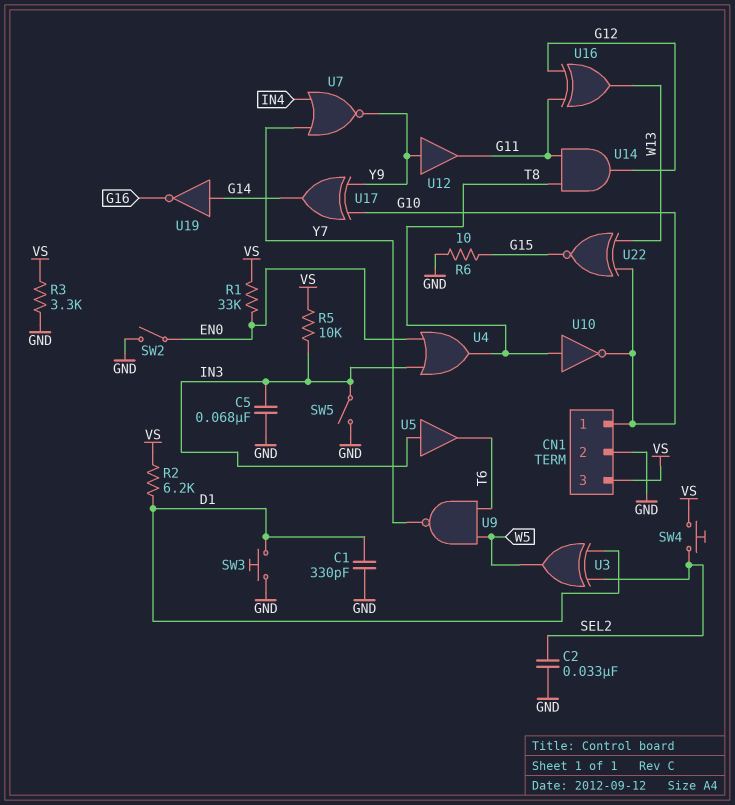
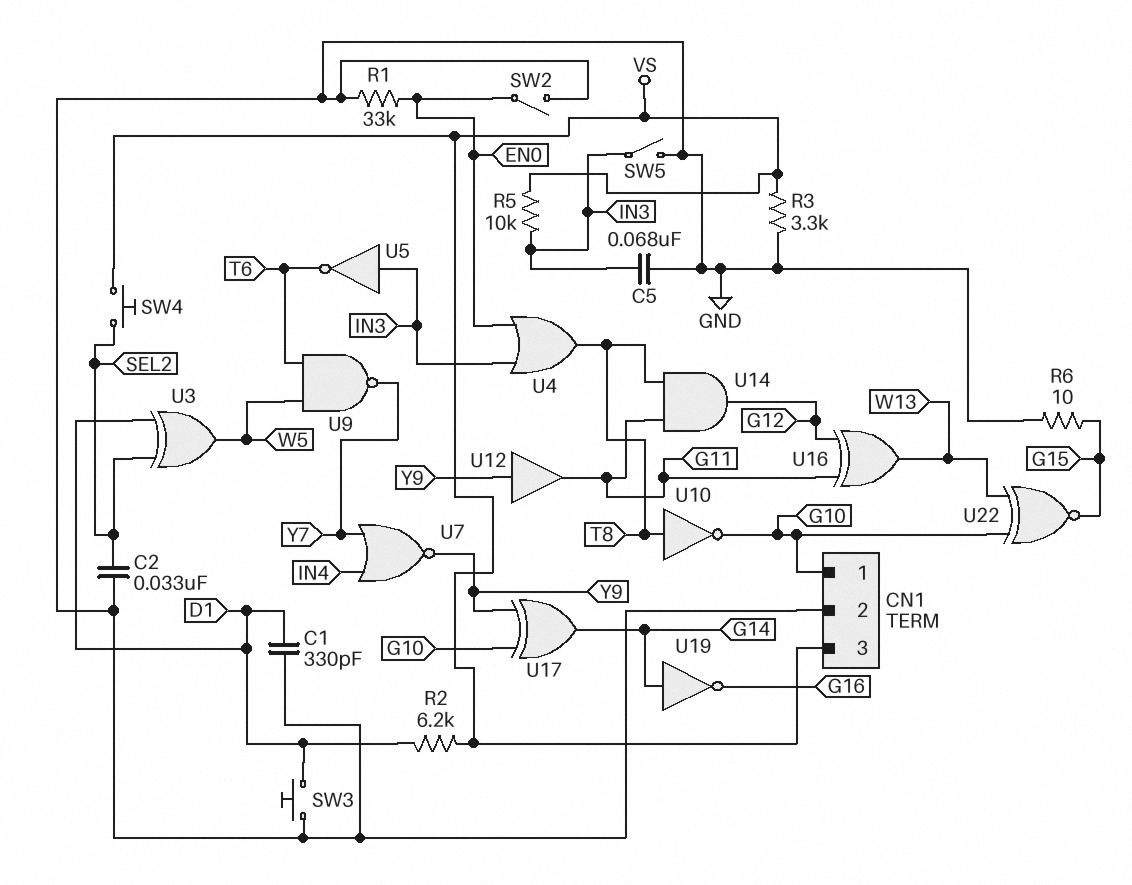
R1: 33k (EN0, VS) -> 33k (EN0, GND)
U5: buffer (in IN3, out T6) -> NOT (in IN3, out T6)

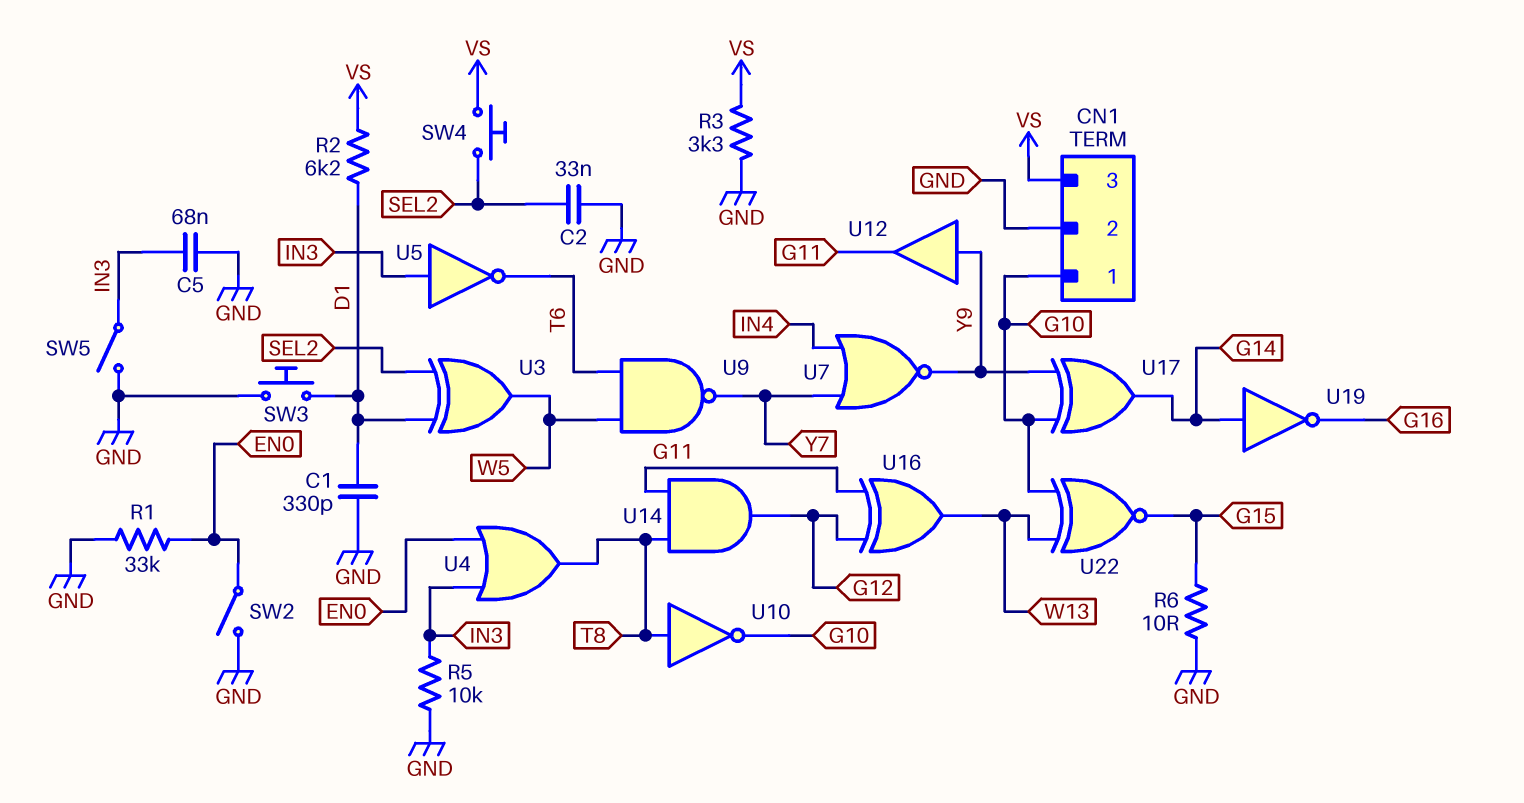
R5: 10k (IN3, VS) -> 10k (GND, IN3)

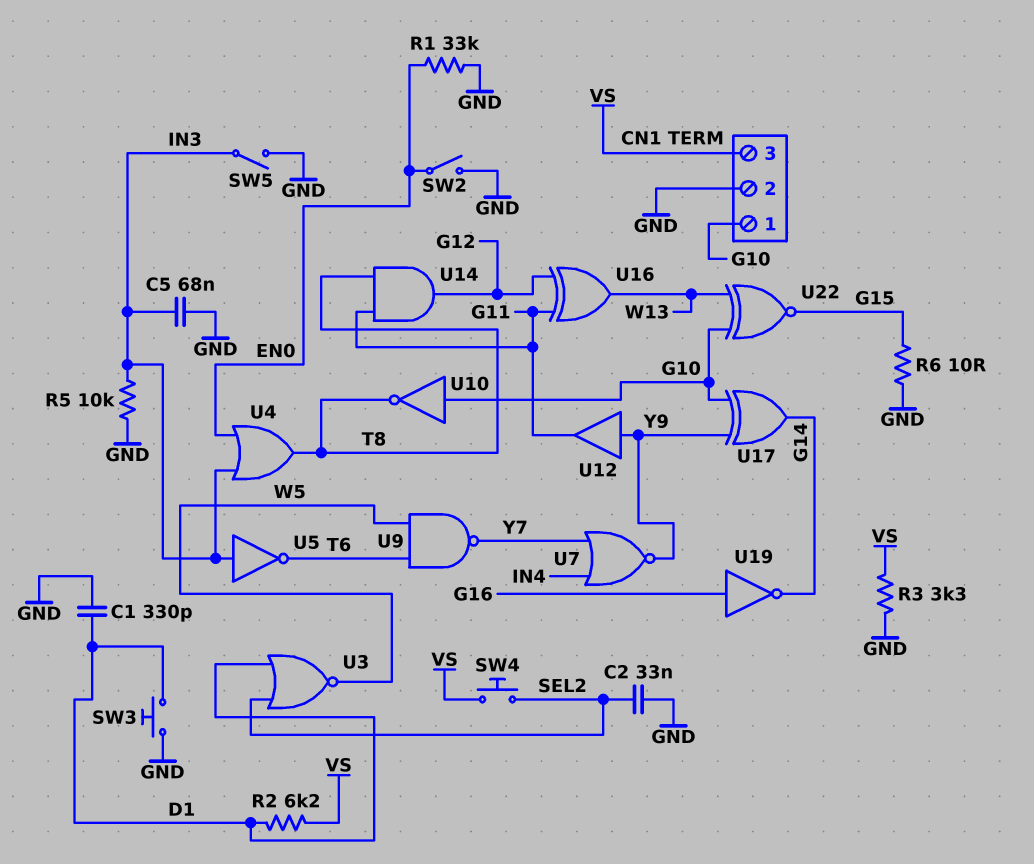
U3: XOR (in D1, in SEL2, out W5) -> NOR (in D1, in SEL2, out W5)
U10: NOT (in T8, out G10) -> NOT (in G10, out T8)
U19: NOT (in G14, out G16) -> NOT (in G16, out G14)

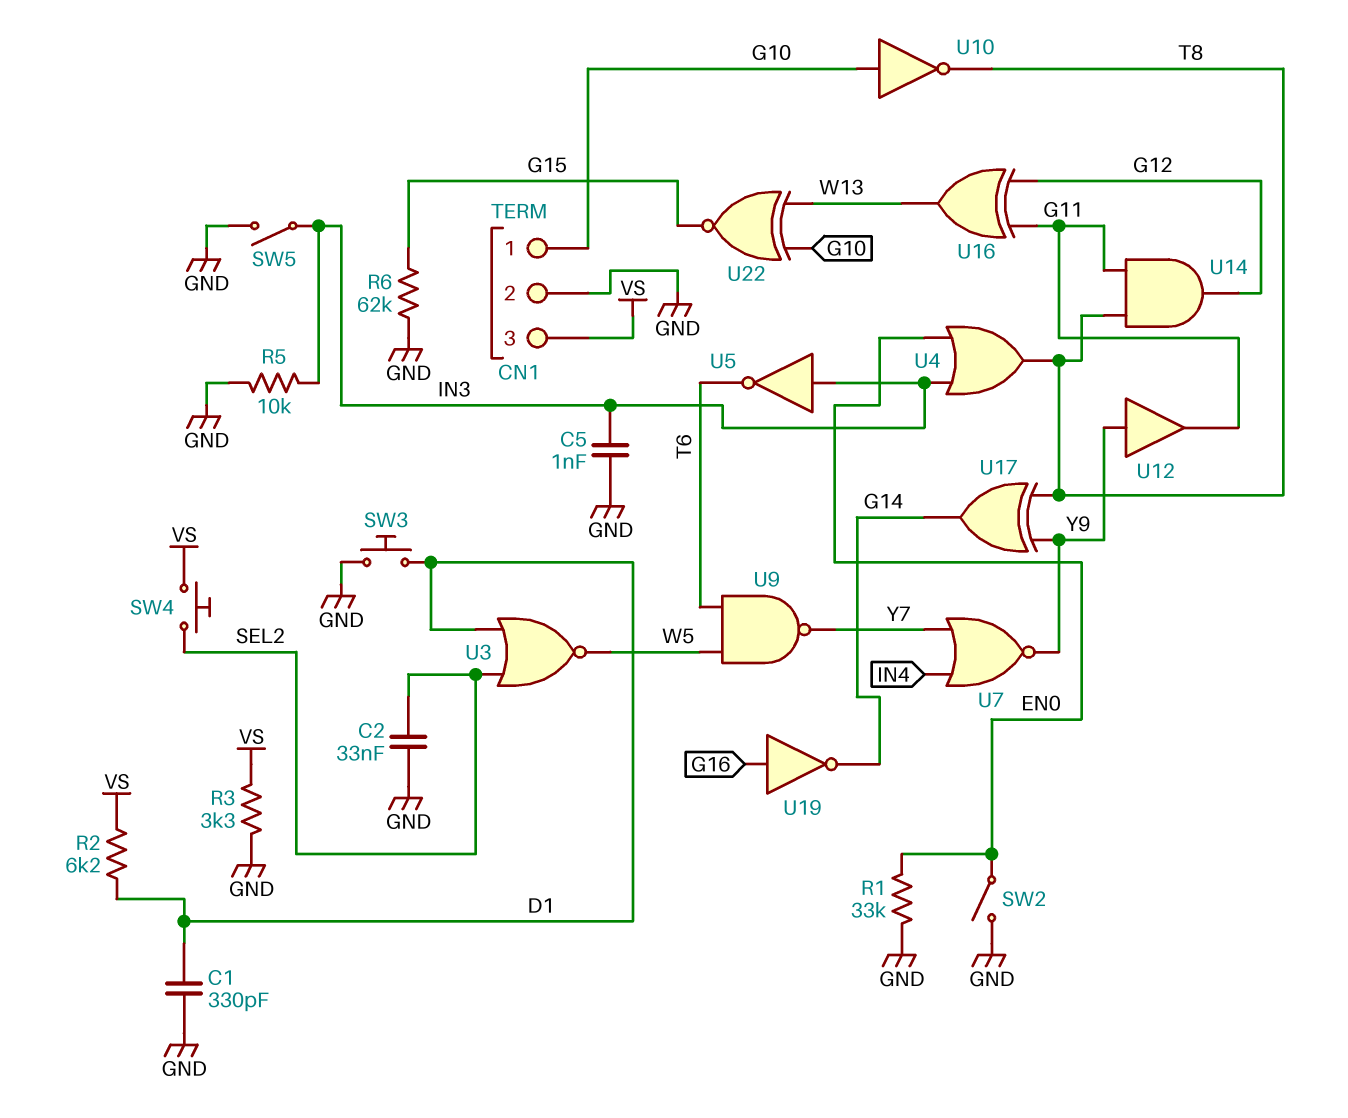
C5: 68nF (GND, IN3) -> 1nF (GND, IN3)
R6: 10 (G15, GND) -> 62k (G15, GND)
U17: XOR (in G10, in Y9, out G14) -> XOR (in T8, in Y9, out G14)

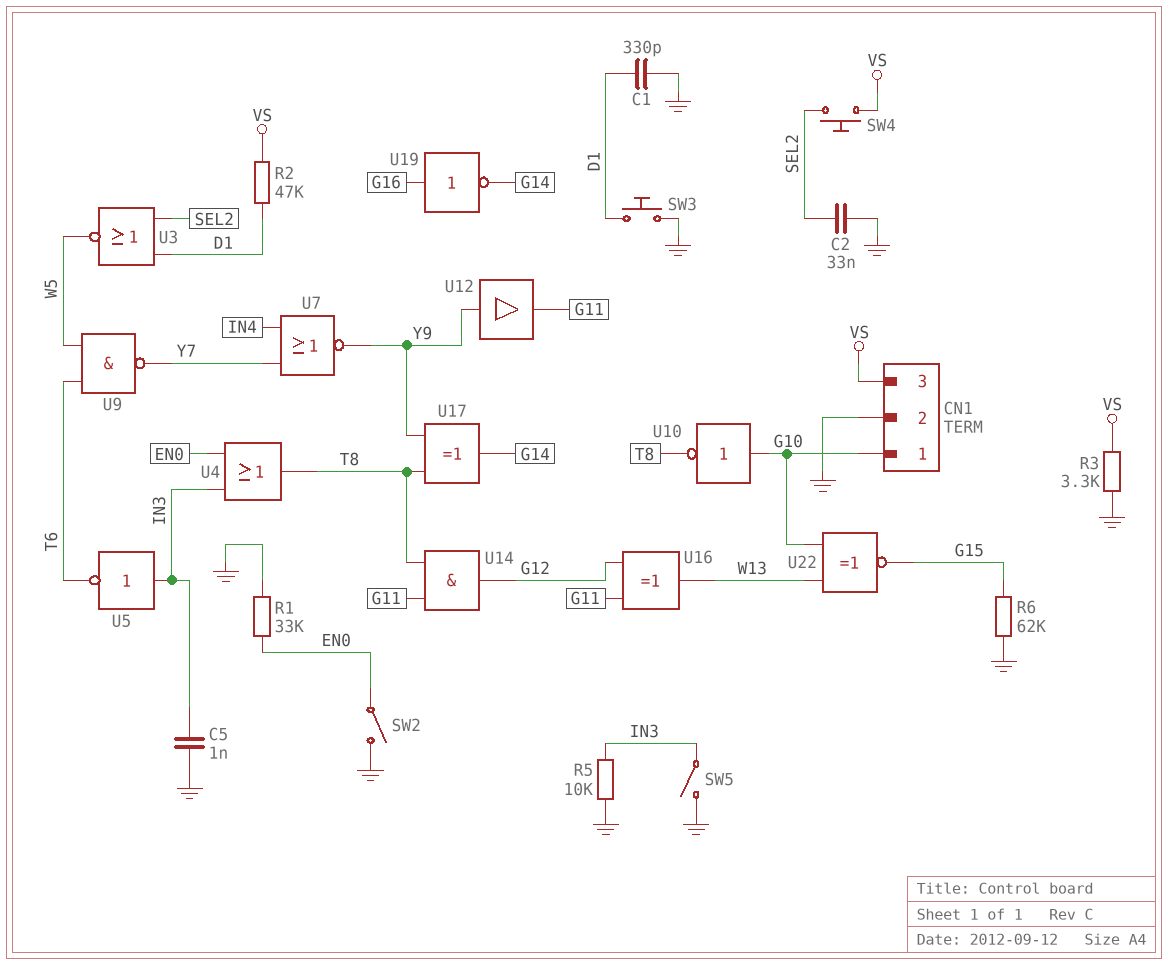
R2: 6.2k (D1, VS) -> 47k (D1, VS)

